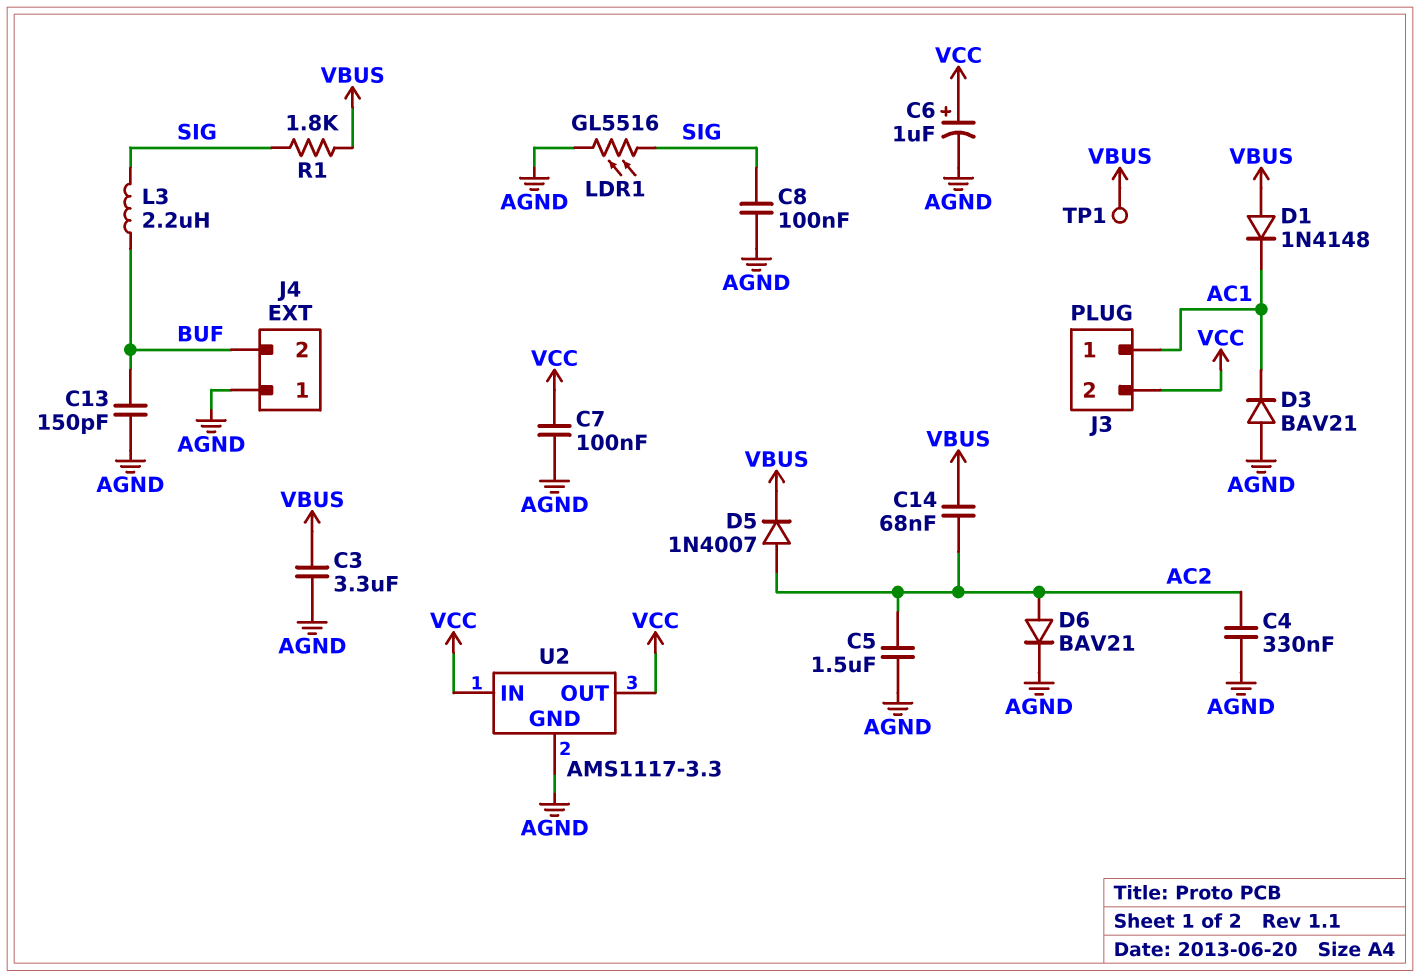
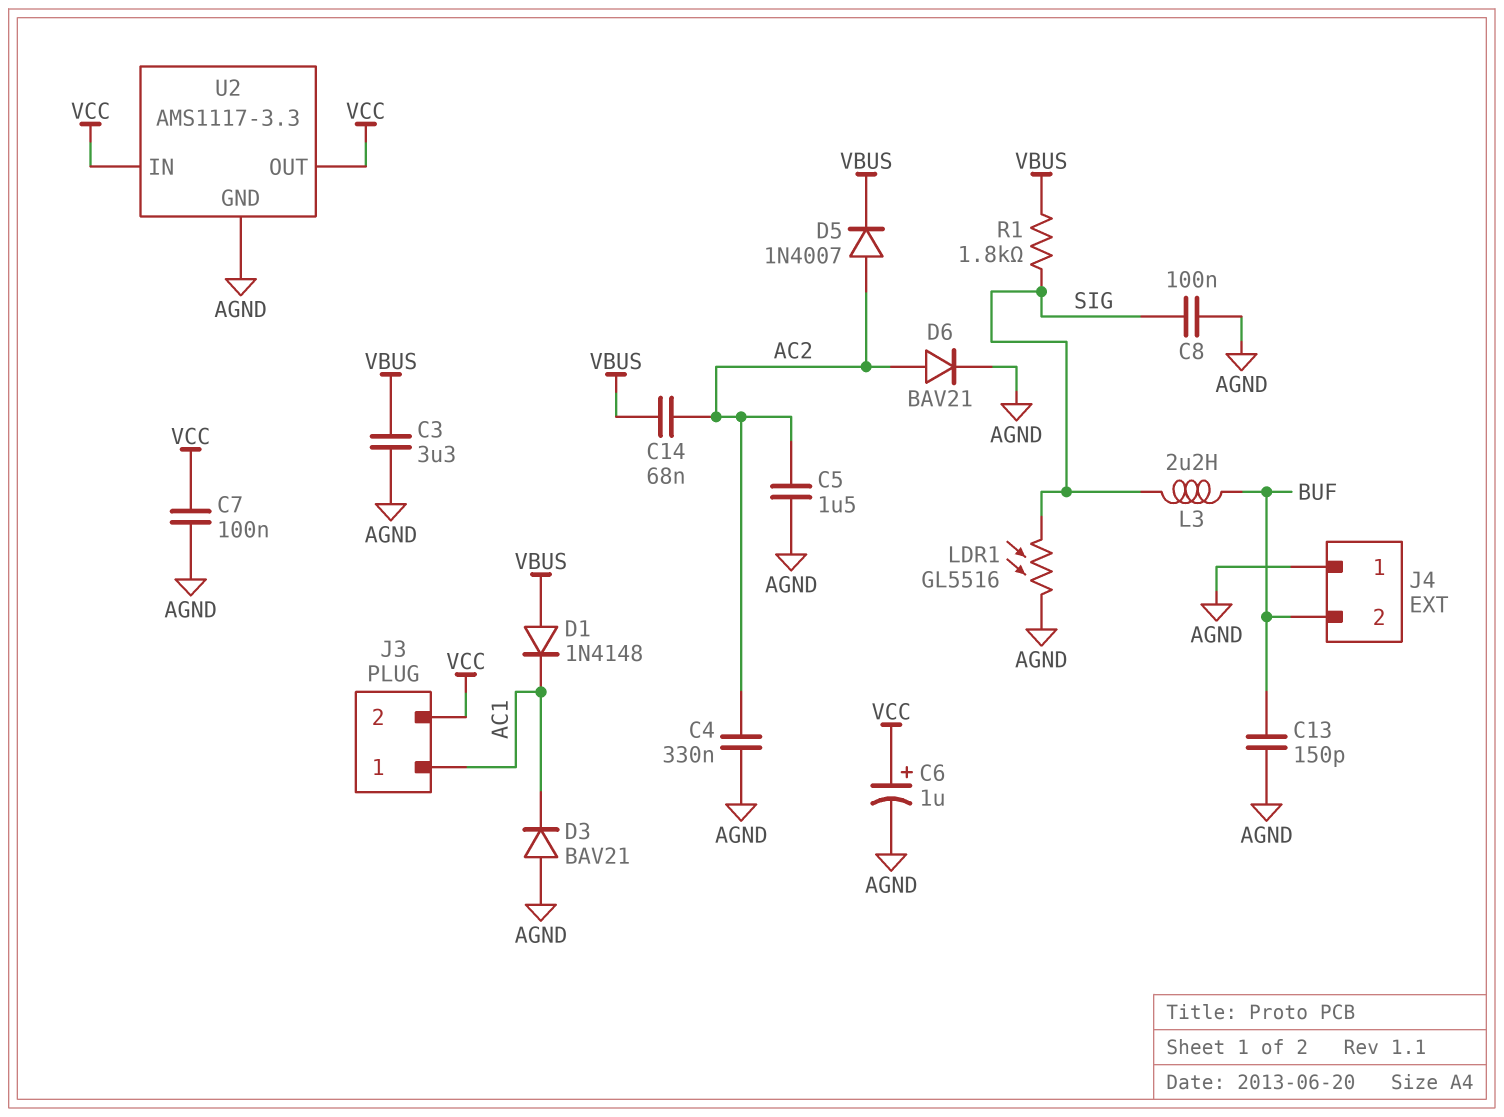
TP1: test point (VBUS) -> none

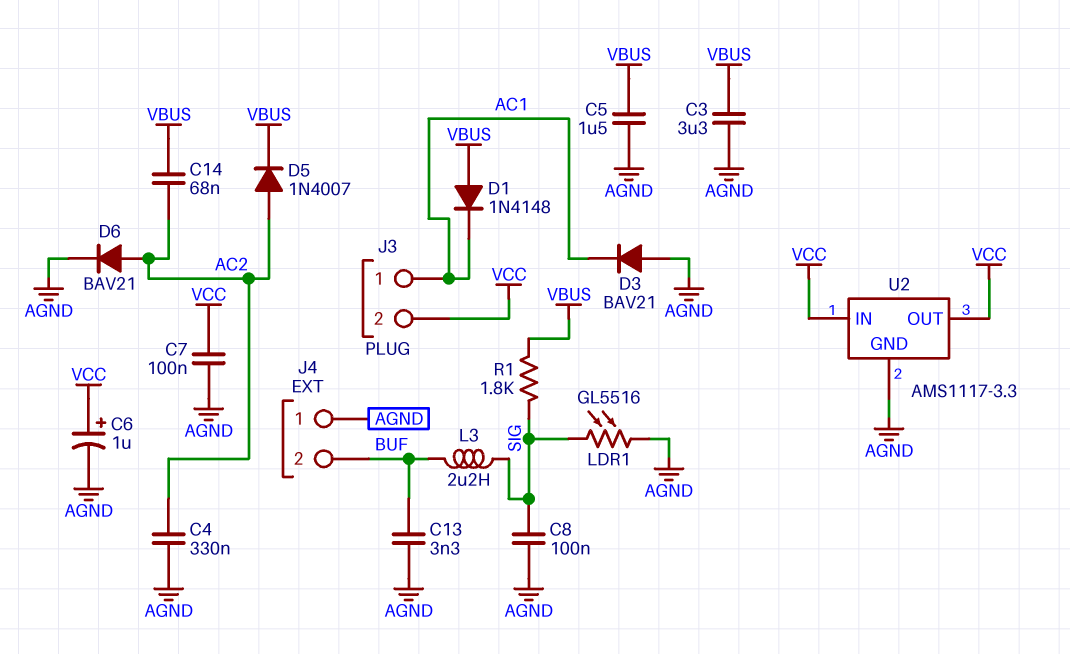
C5: 1.5uF (AC2, AGND) -> 1.5uF (AGND, VBUS)
C13: 150pF (AGND, BUF) -> 3.3nF (AGND, BUF)

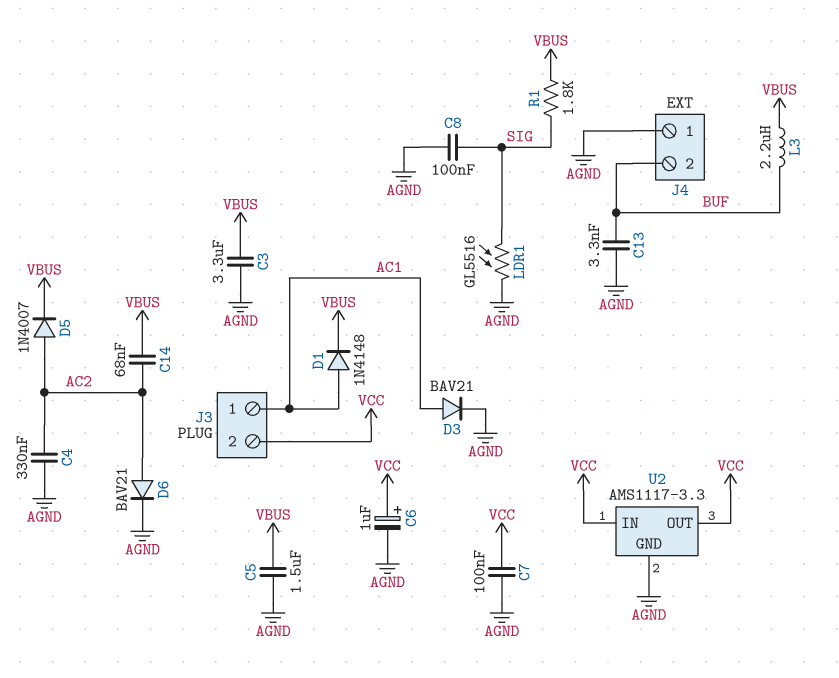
D1: diode 1N4148 (A VBUS, K AC1) -> diode 1N4148 (A AC1, K VBUS)
D3: diode BAV21 (A AGND, K AC1) -> diode BAV21 (A AC1, K AGND)
L3: 2.2uH (BUF, SIG) -> 2.2uH (BUF, VBUS)

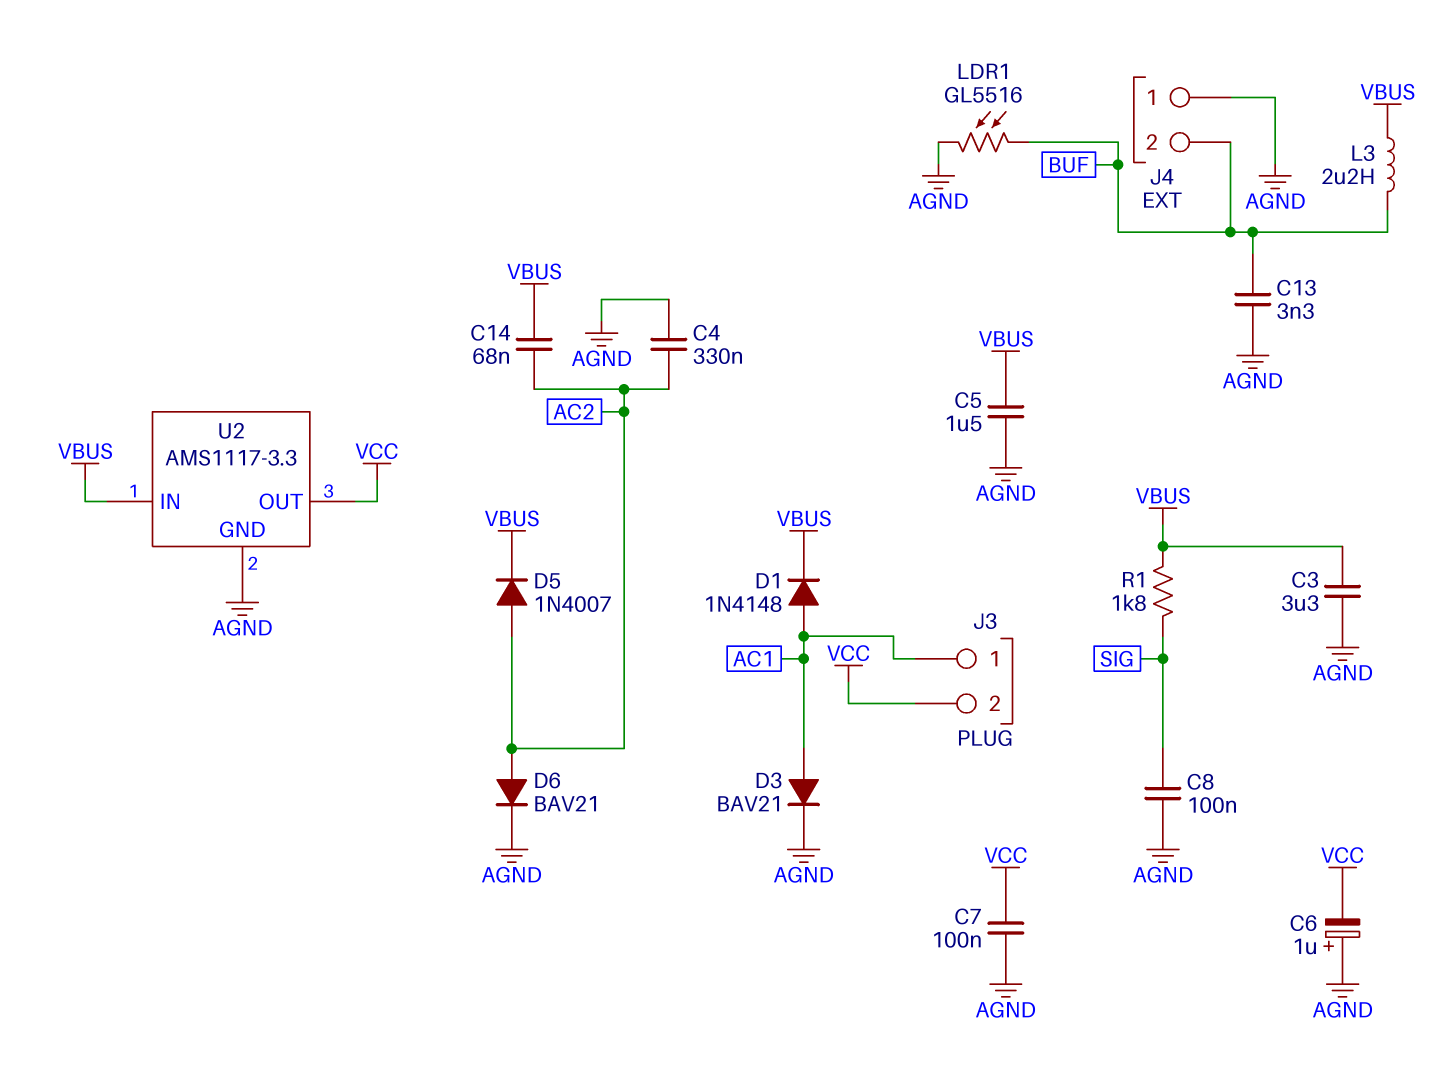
C6: 1uF (plus VCC, minus AGND) -> 1uF (plus AGND, minus VCC)
LDR1: GL5516 (AGND, SIG) -> GL5516 (AGND, BUF)
U2 pin IN: VCC -> VBUS

